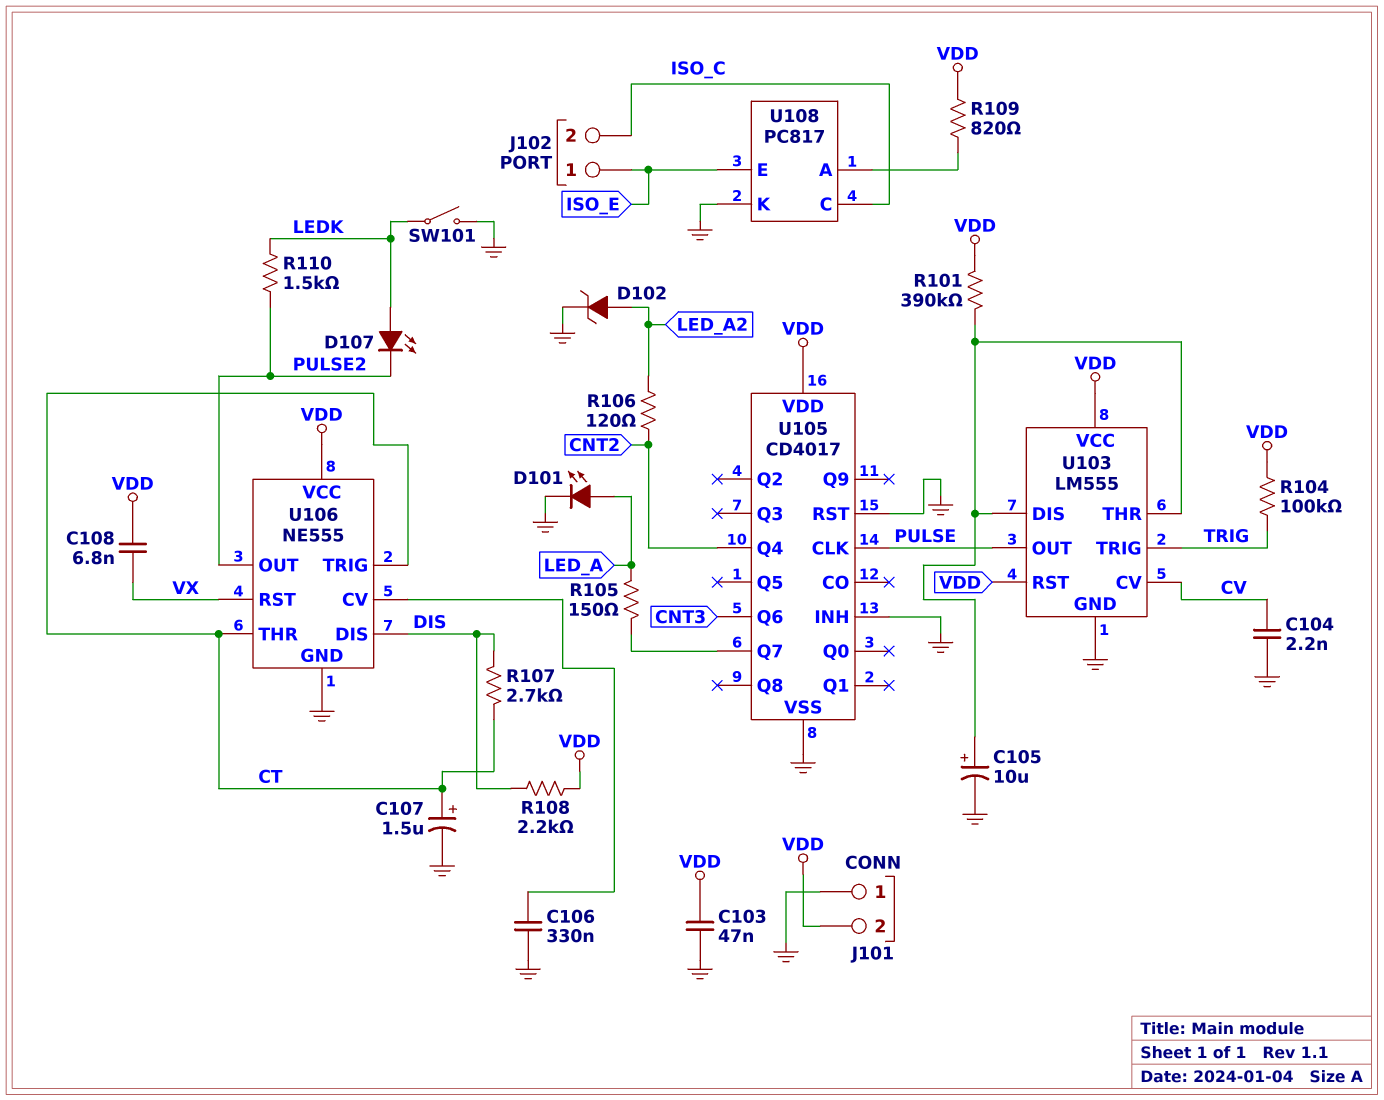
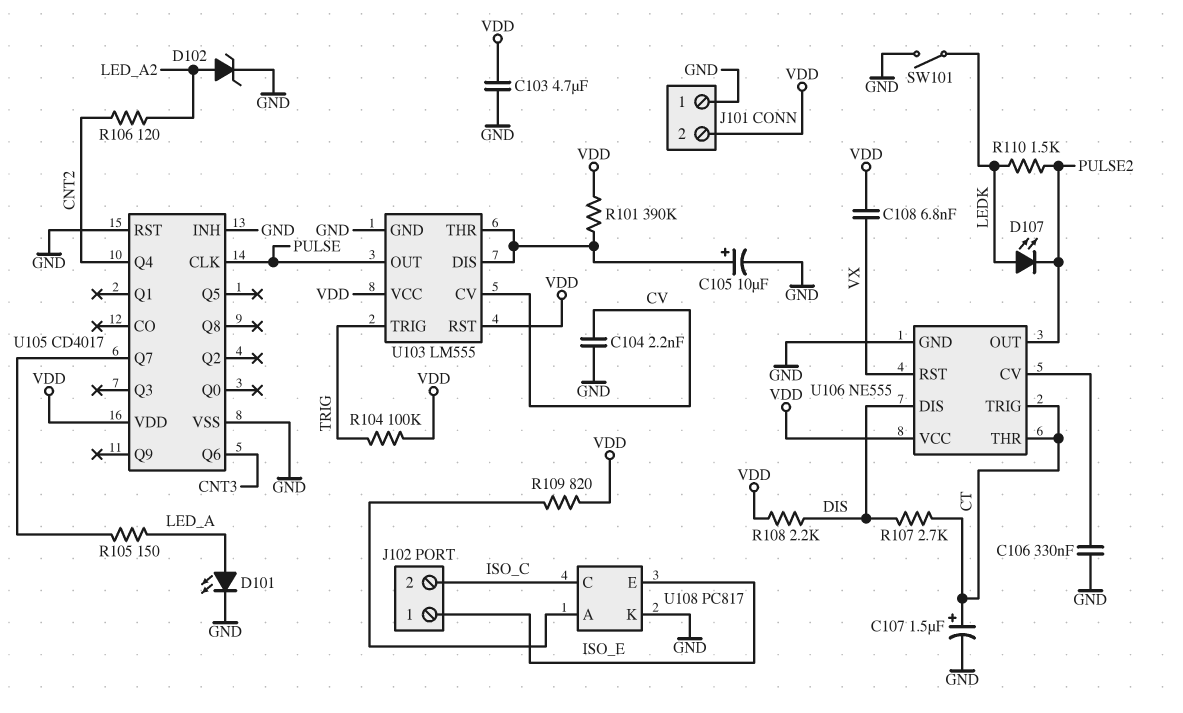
C103: 47nF (GND, VDD) -> 4.7uF (GND, VDD)

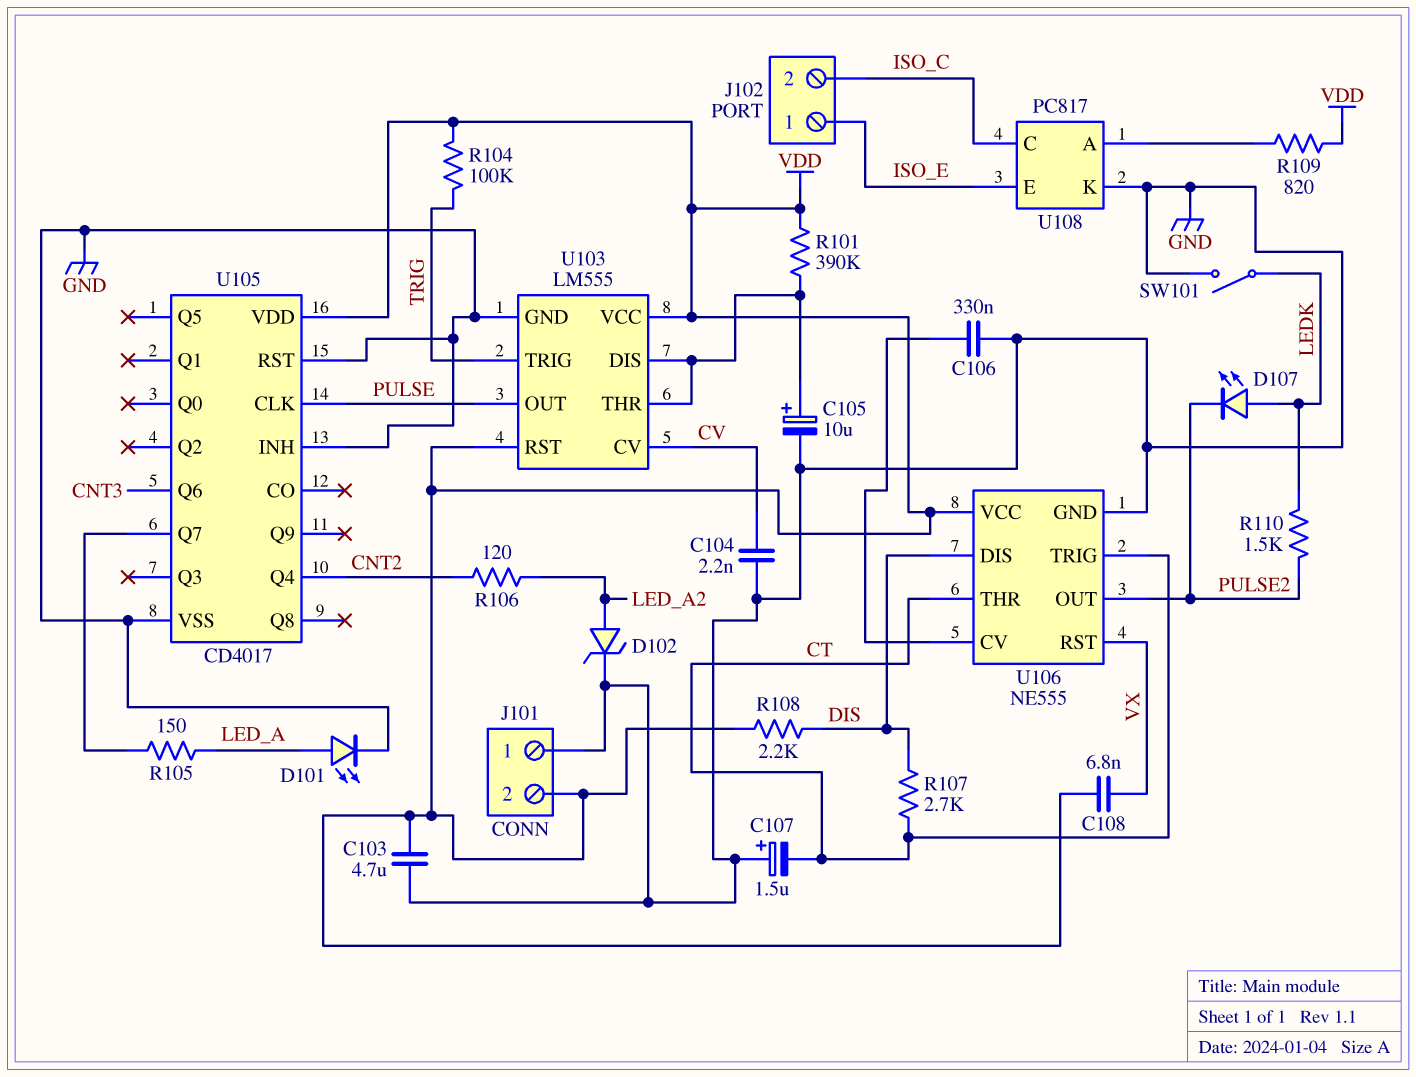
C107: 1.5uF (plus CT, minus GND) -> 1.5uF (plus GND, minus CT)

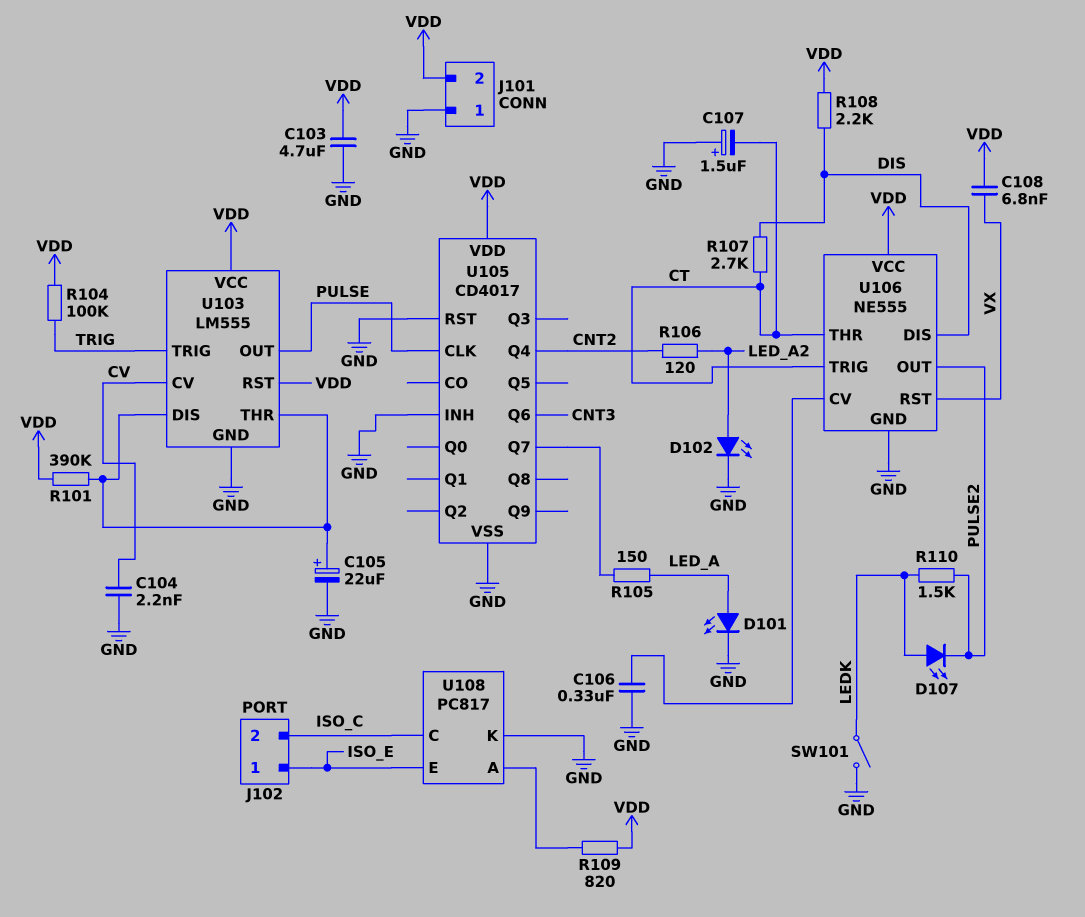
C105: 10uF (plus U103/DIS, minus GND) -> 22uF (plus U103/DIS, minus GND)
D102: zener (A LED_A2, K GND) -> LED (A LED_A2, K GND)

